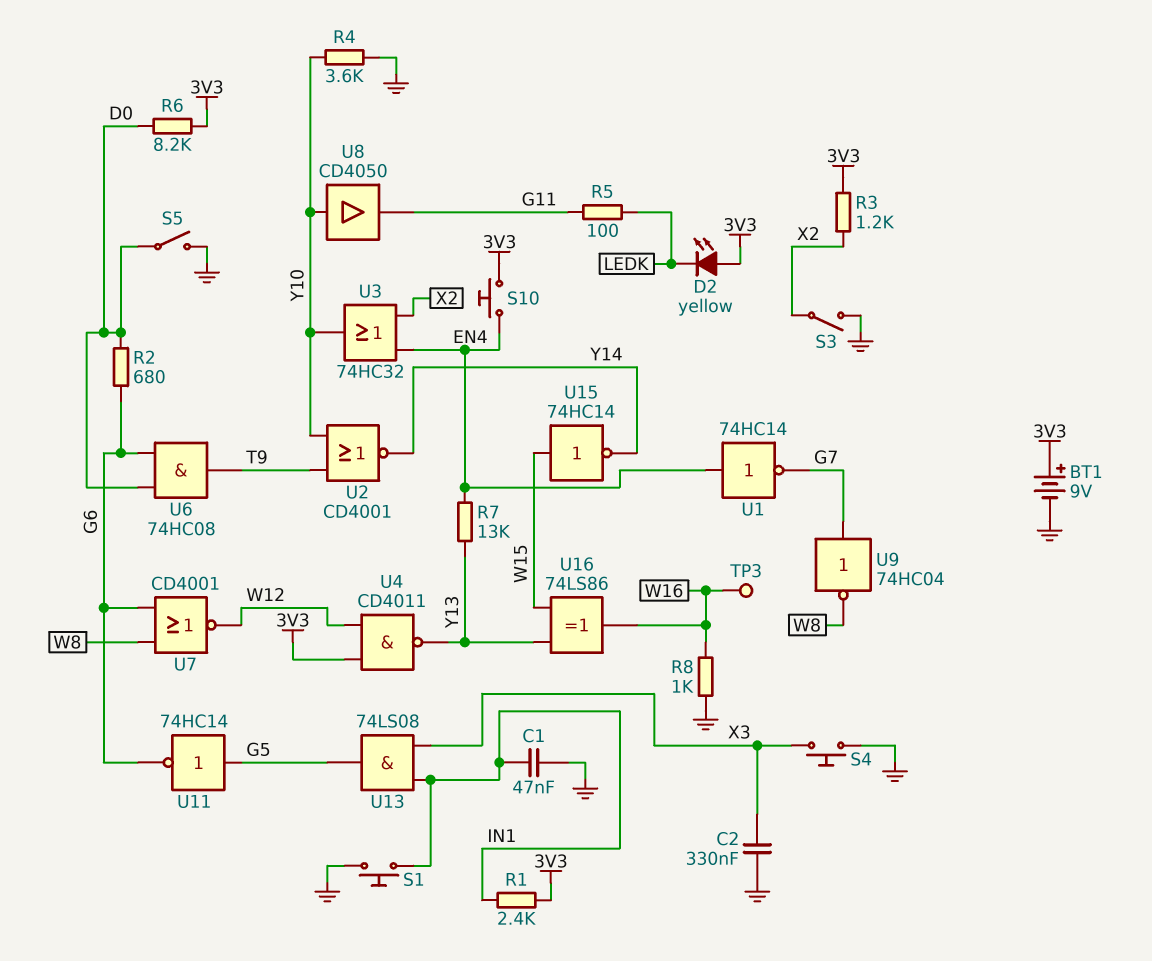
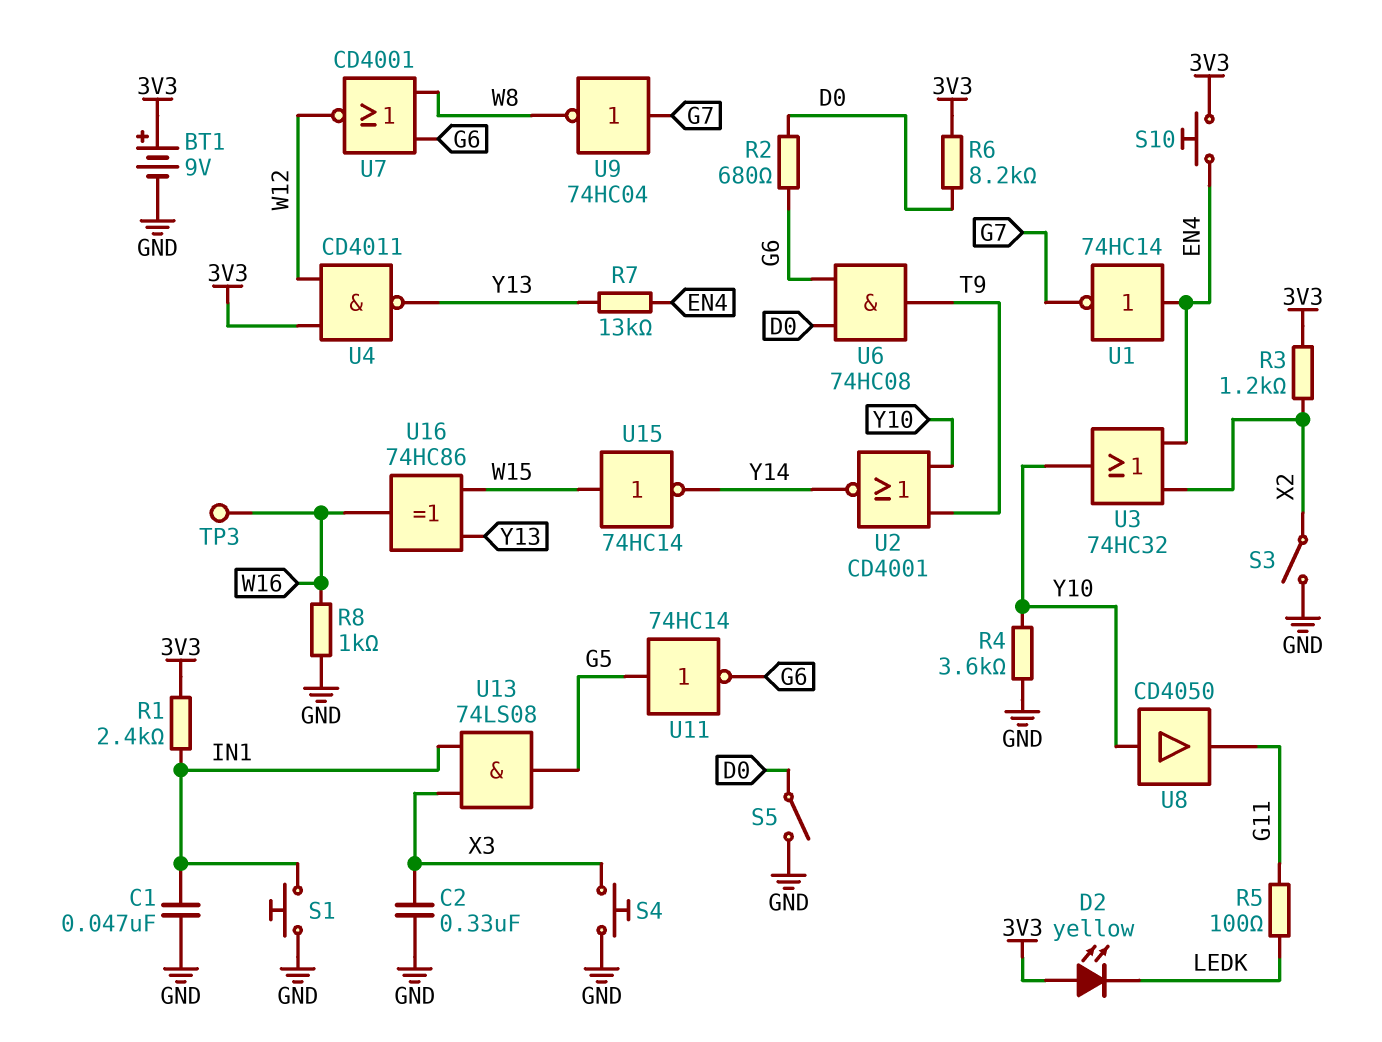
U16: XOR 74LS86 (in W15, in Y13, out W16) -> XOR 74HC86 (in W15, in Y13, out W16)

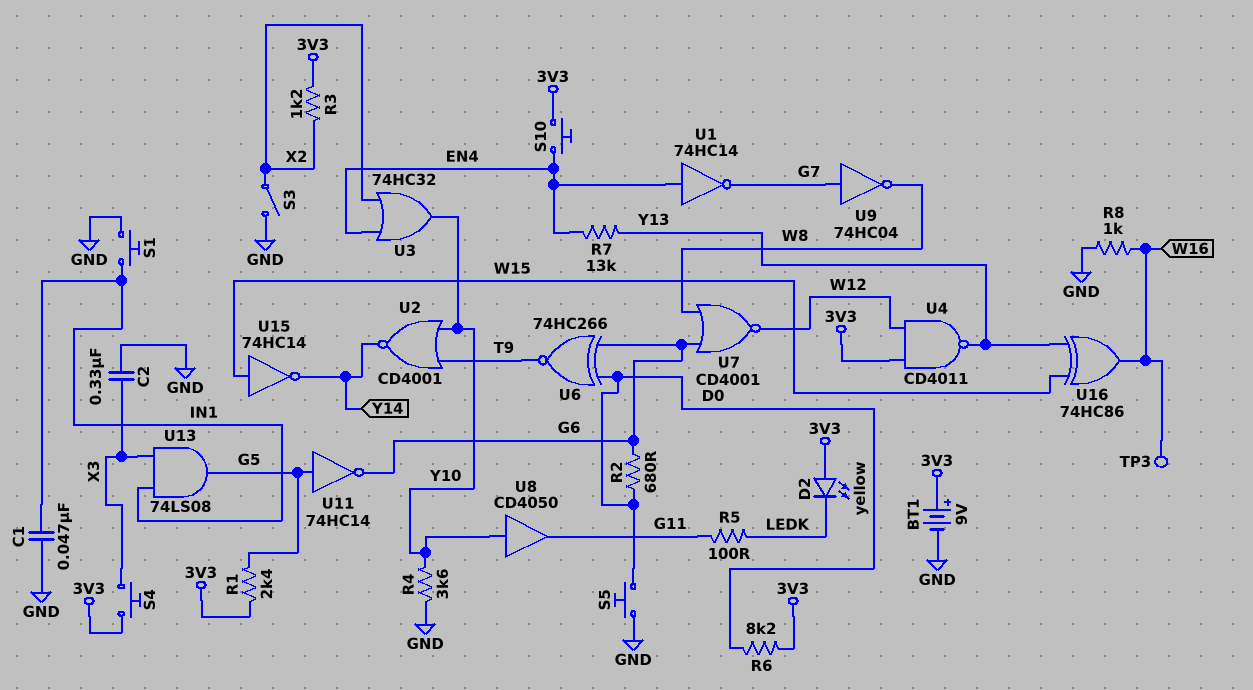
R1: 2.4k (3V3, IN1) -> 2.4k (3V3, G5)
S4: button (GND, X3) -> button (3V3, X3)
S5: switch (D0, GND) -> button (D0, GND)
U6: AND 74HC08 (in D0, in G6, out T9) -> XNOR 74HC266 (in D0, in G6, out T9)

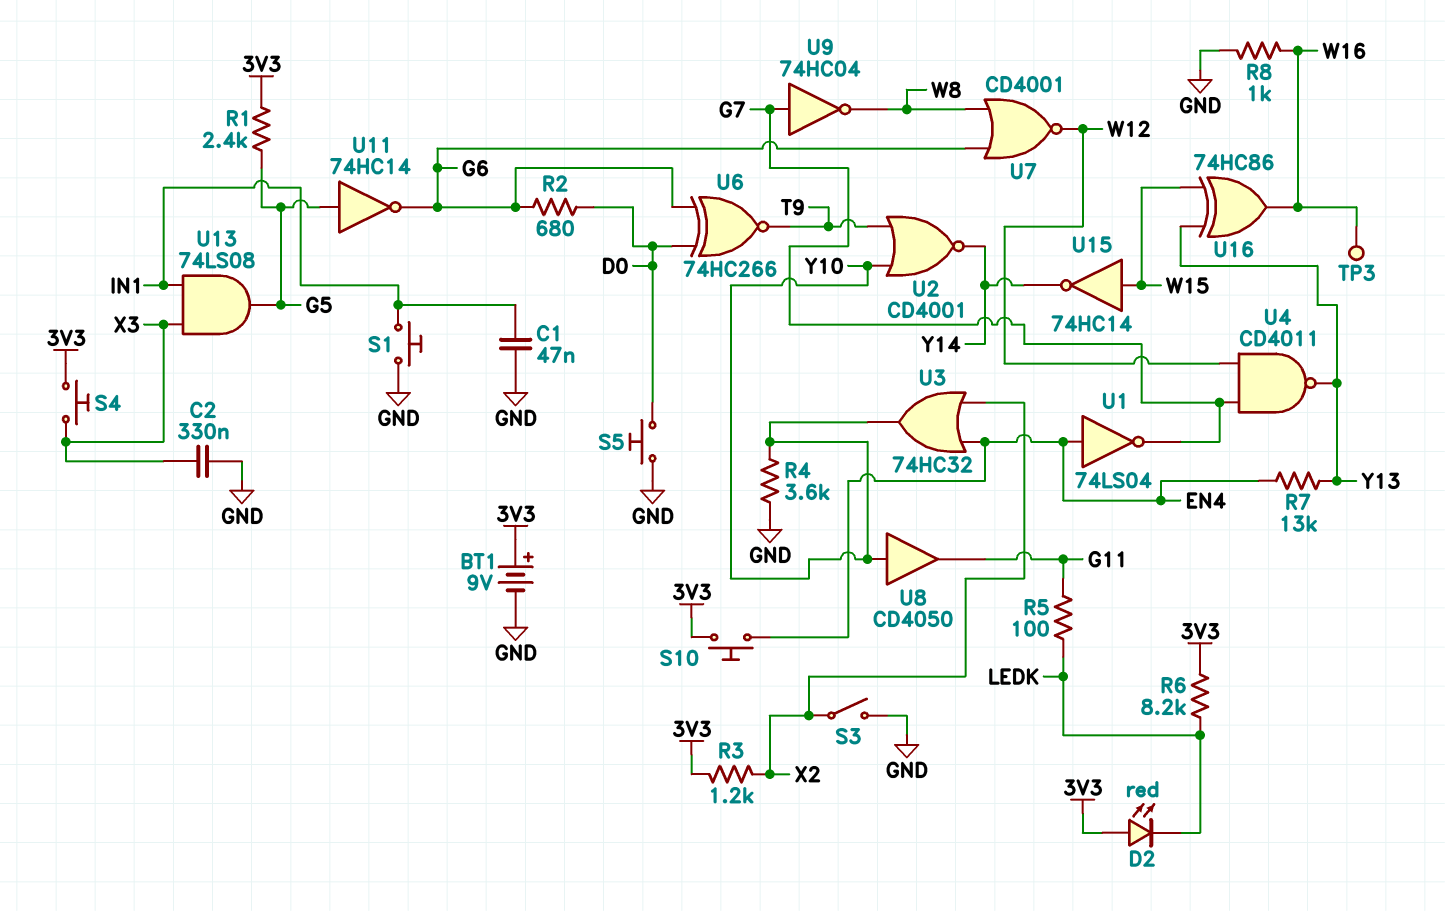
D2: LED yellow (A 3V3, K LEDK) -> LED red (A 3V3, K LEDK)
R6: 8.2k (3V3, D0) -> 8.2k (3V3, LEDK)
U1: NOT 74HC14 (in EN4, out G7) -> NOT 74LS04 (in EN4, out G7)
U4: NAND CD4011 (in 3V3, in W12, out Y13) -> NAND CD4011 (in G7, in W12, out Y13)

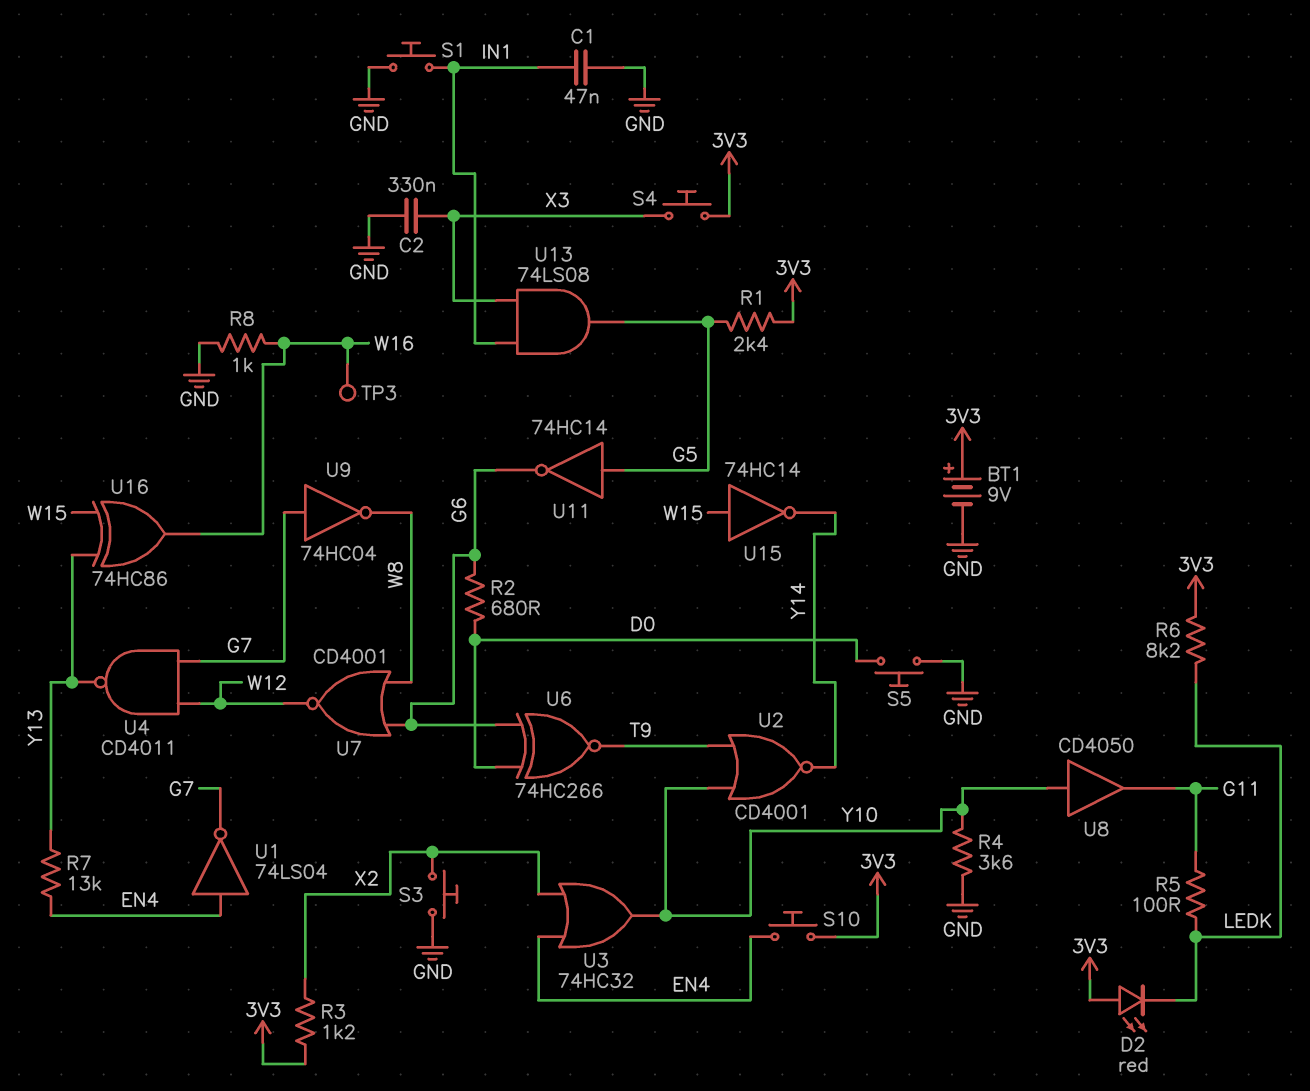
S3: switch (GND, X2) -> button (GND, X2)

